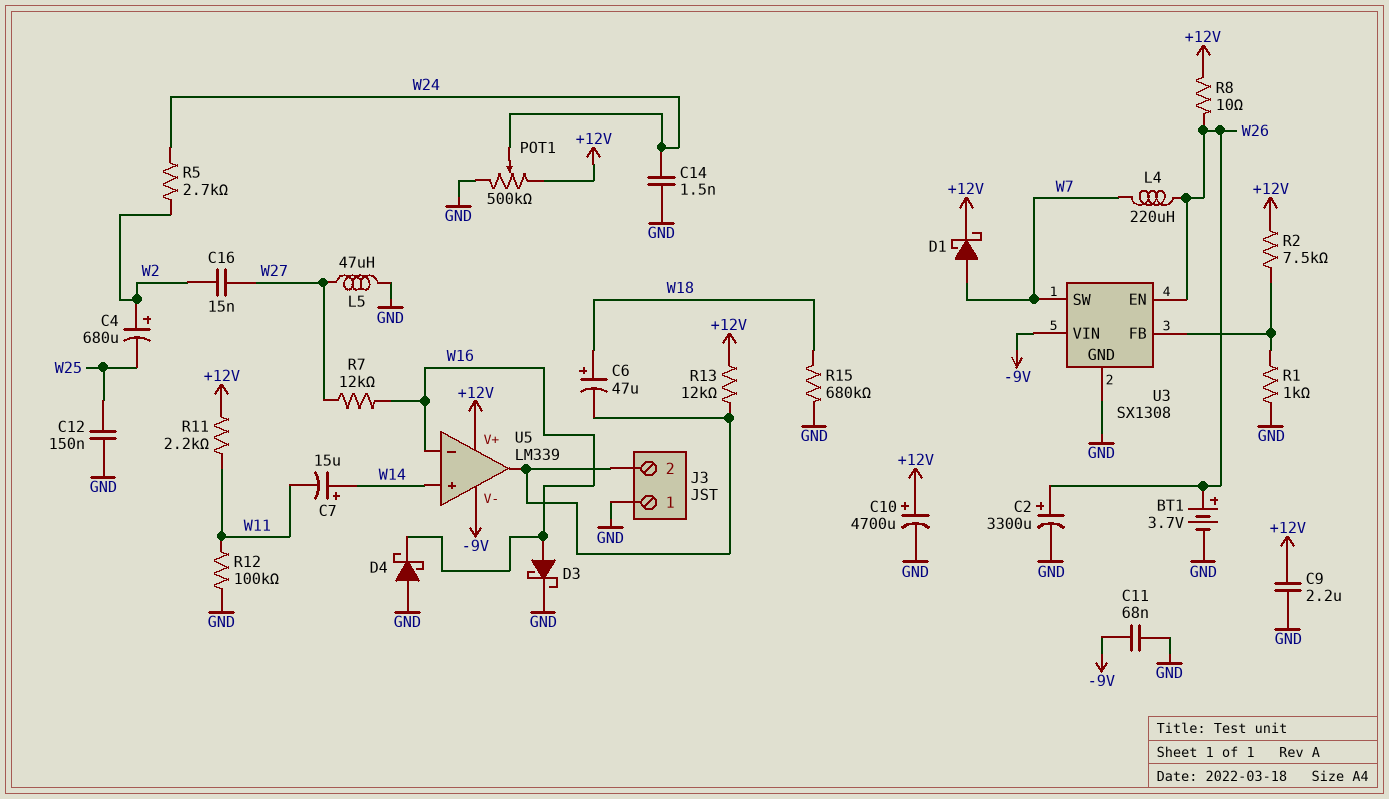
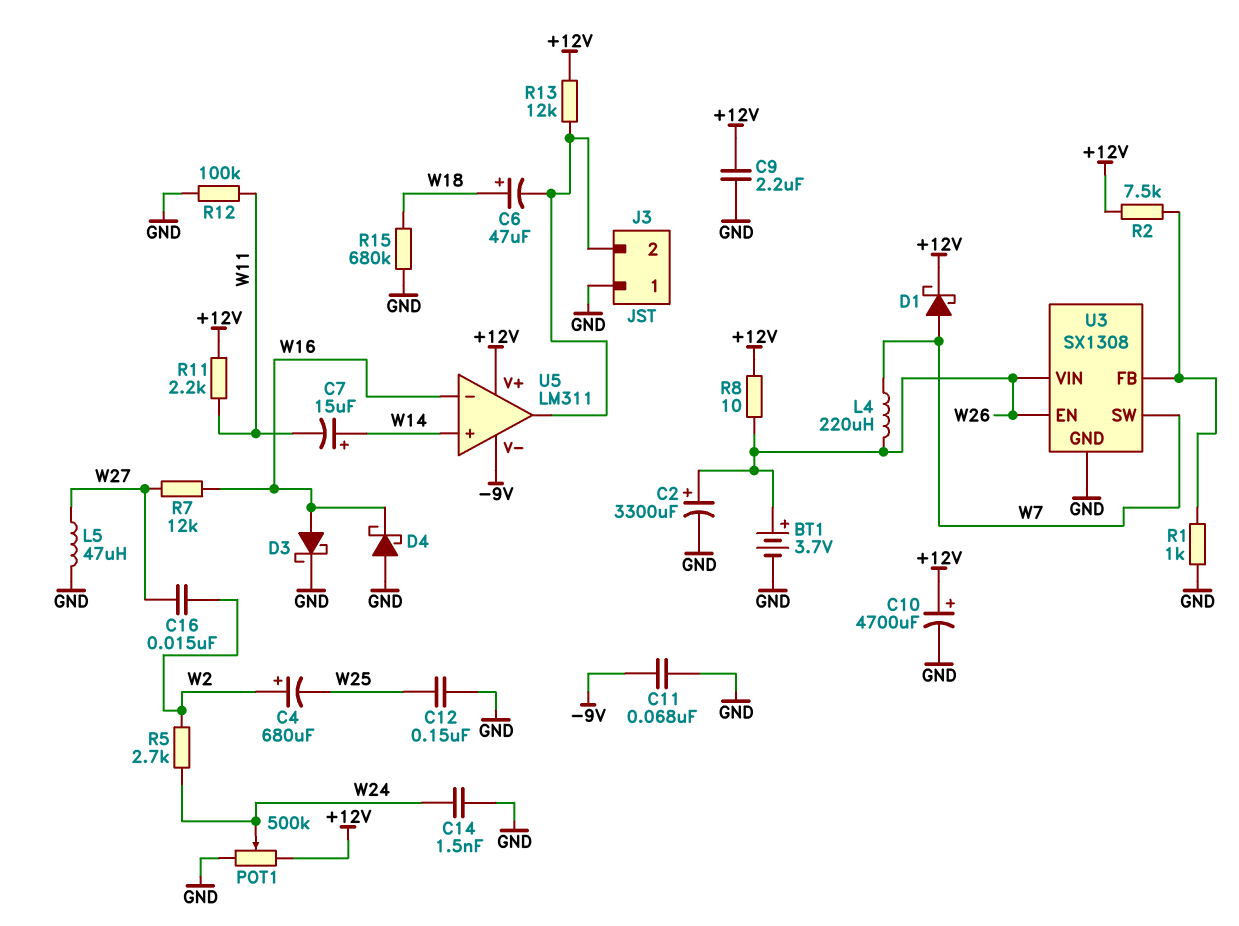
U3 pin VIN: -9V -> W26
U5: LM339 -> LM311

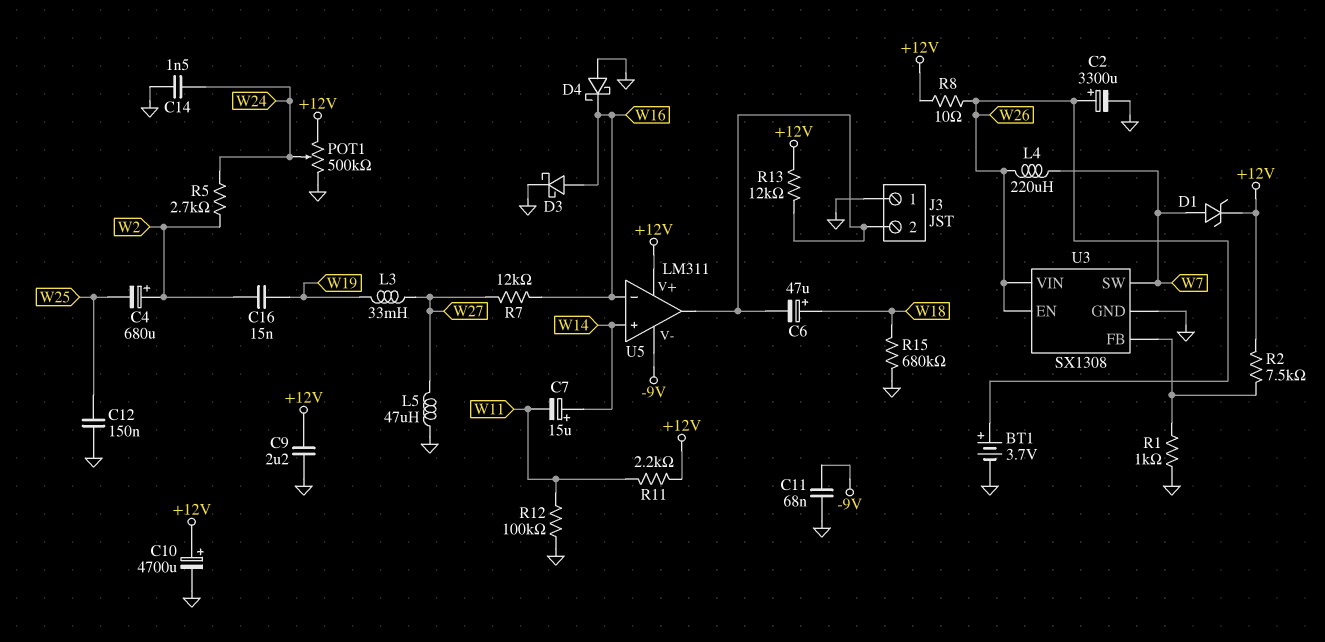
C16: 15nF (W2, W27) -> 15nF (W2, W19)
D1: schottky (A W7, K +12V) -> zener (A W7, K +12V)
L3: none -> 33mH (W19, W27)

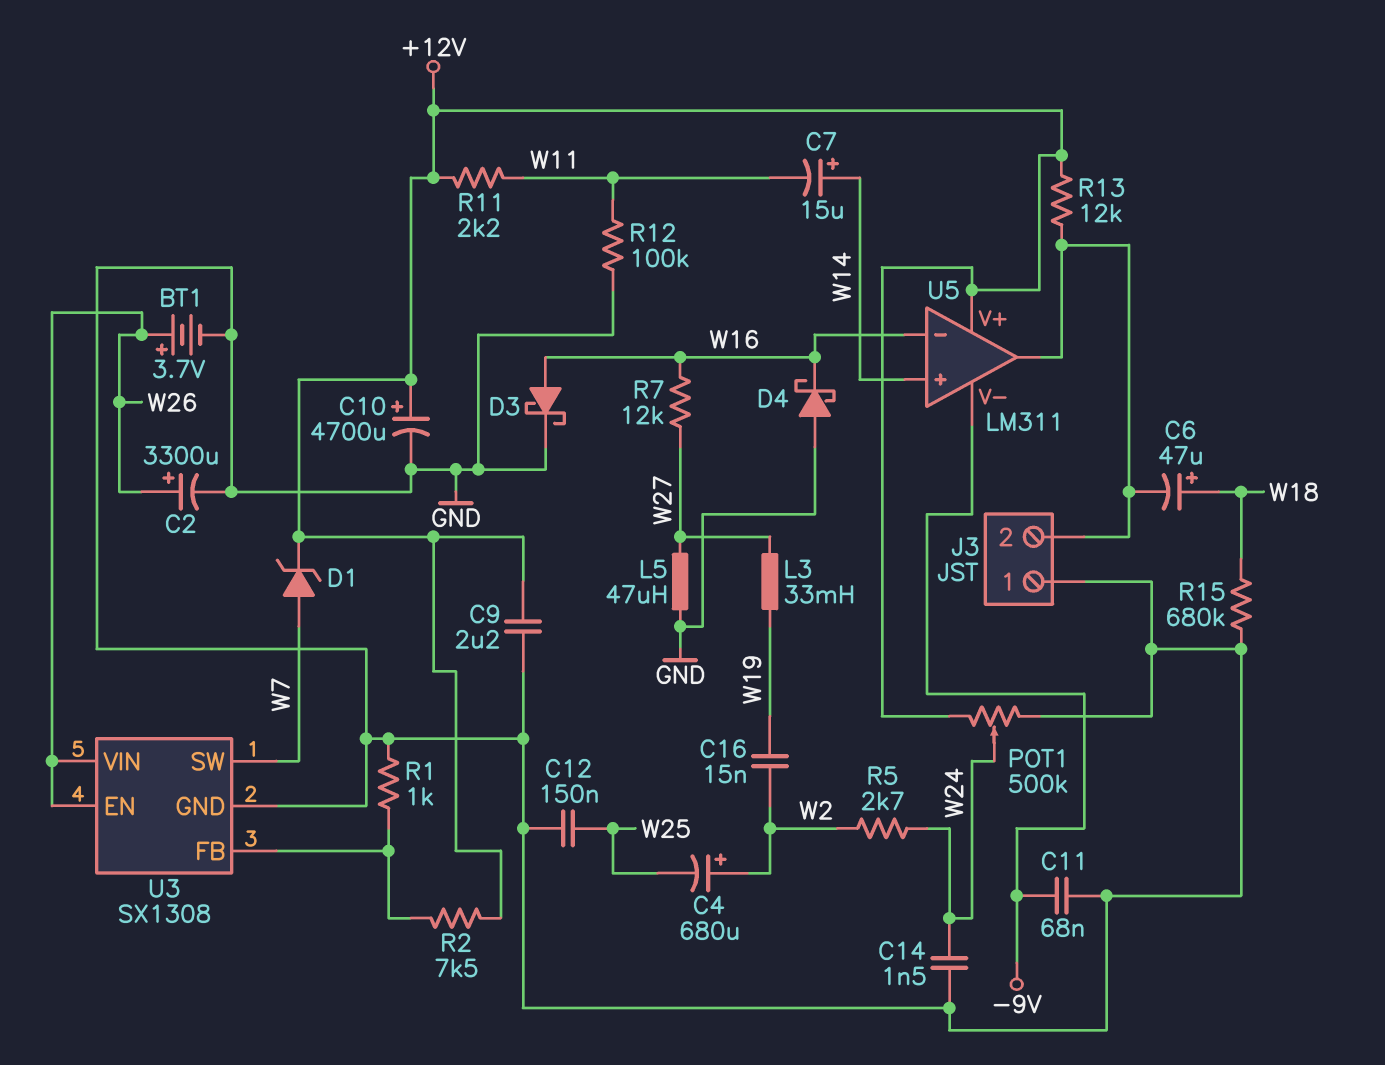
L4: 220uH (W7, W26) -> none
R8: 10 (+12V, W26) -> none

